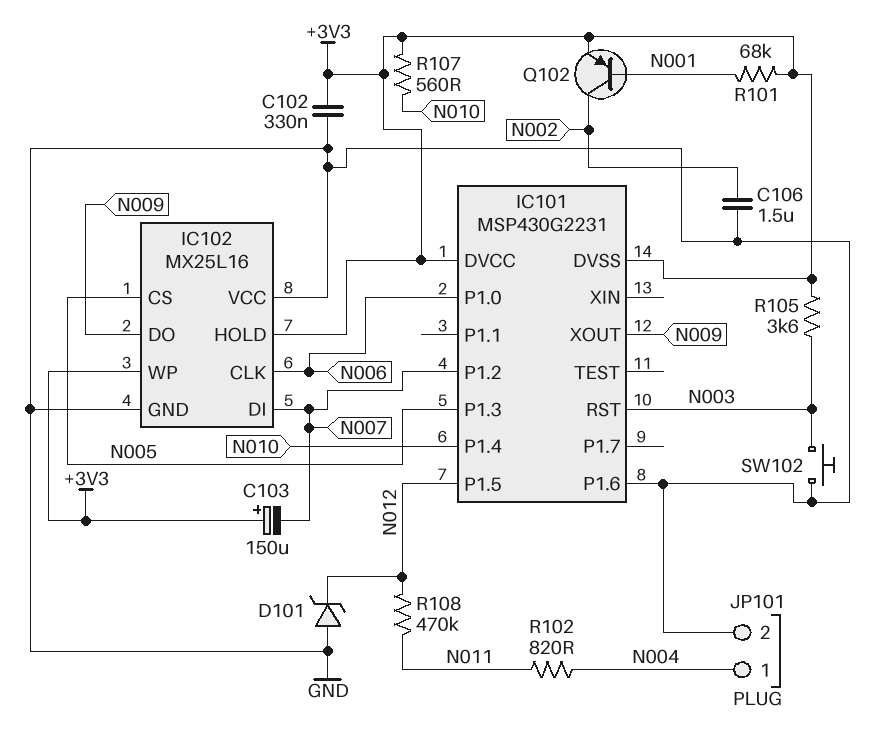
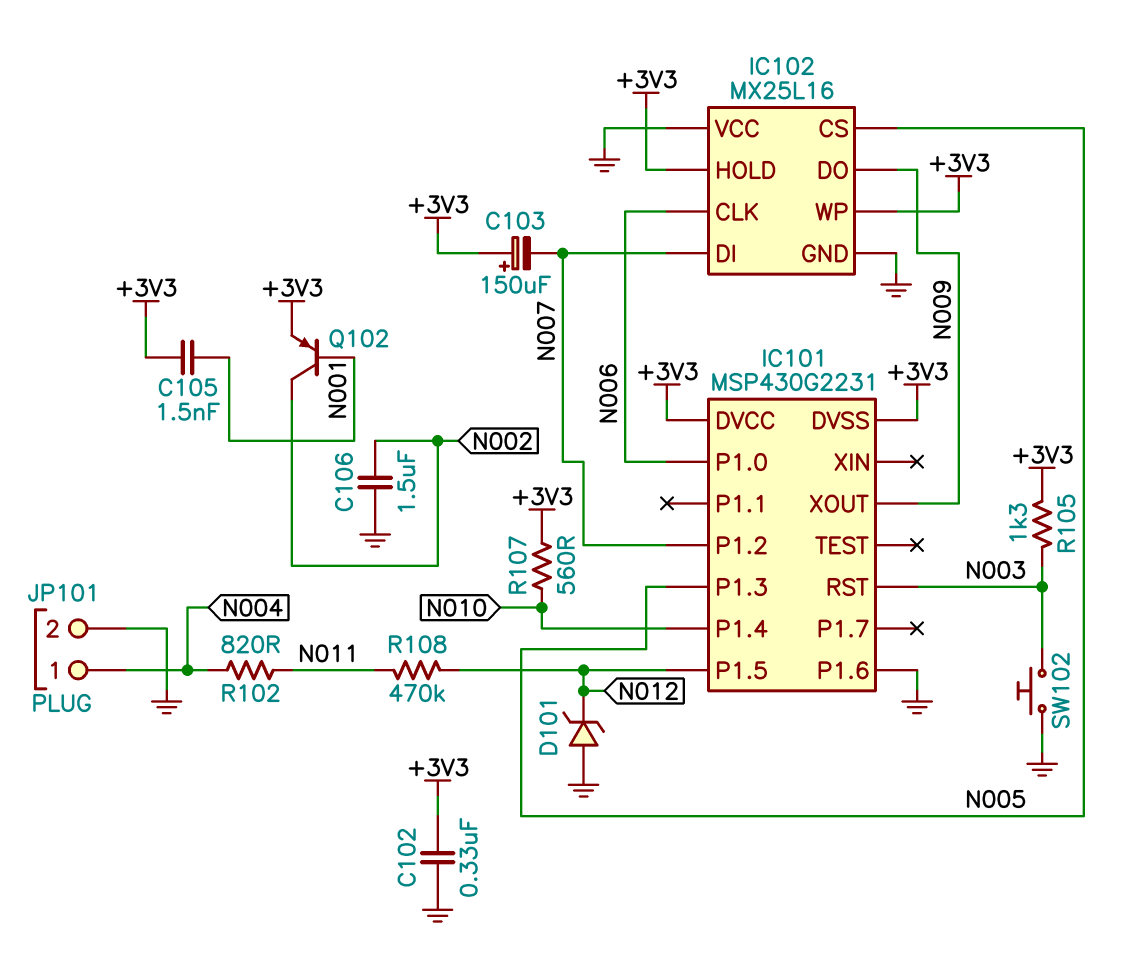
C105: none -> 1.5nF (+3V3, N001)
R101: 68k (+3V3, N001) -> none
R105: 3.6k (+3V3, N003) -> 1.3k (+3V3, N003)

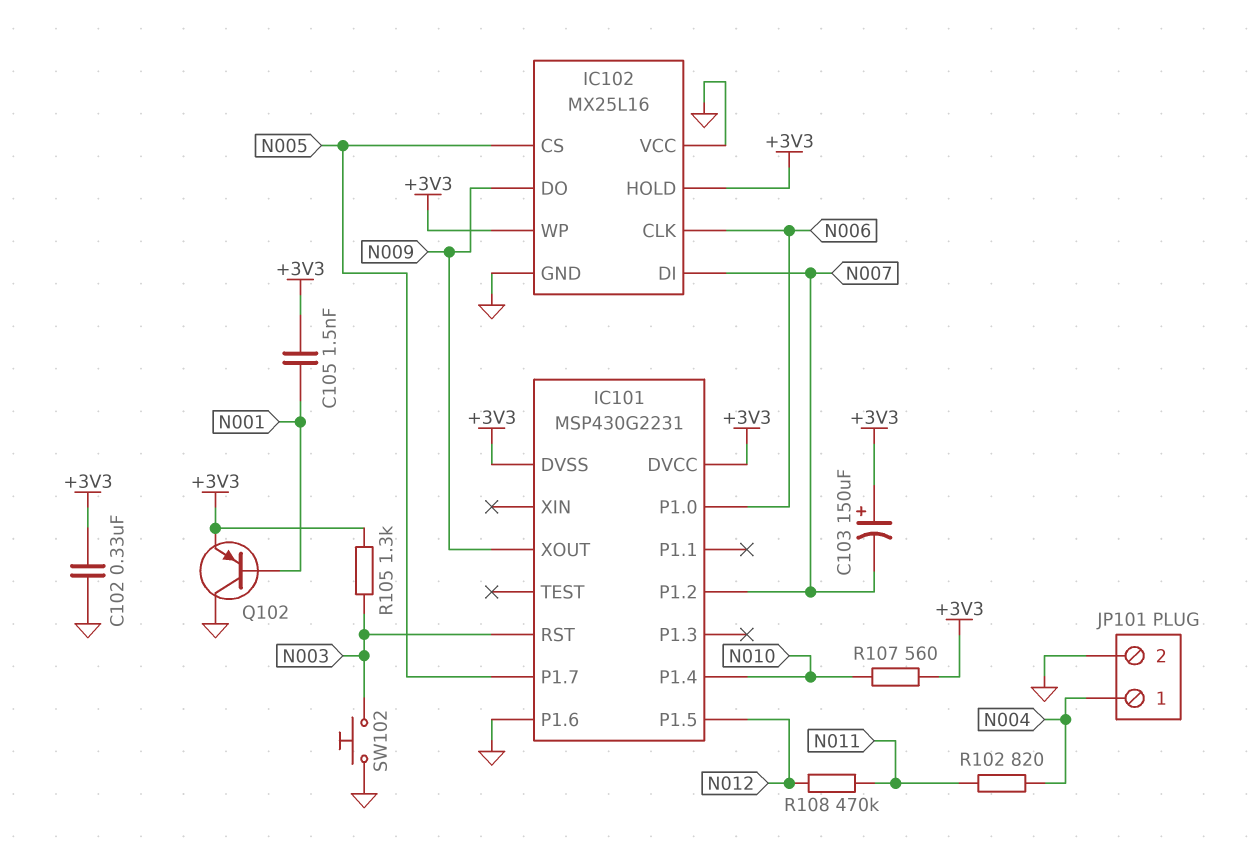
C106: 1.5uF (GND, N002) -> none
D101: zener (A GND, K N012) -> none
IC101 pin P1.3: N005 -> none
IC101 pin P1.7: none -> N005
Q102: PNP (B N001, C N002, E +3V3) -> PNP (B N001, C GND, E +3V3)

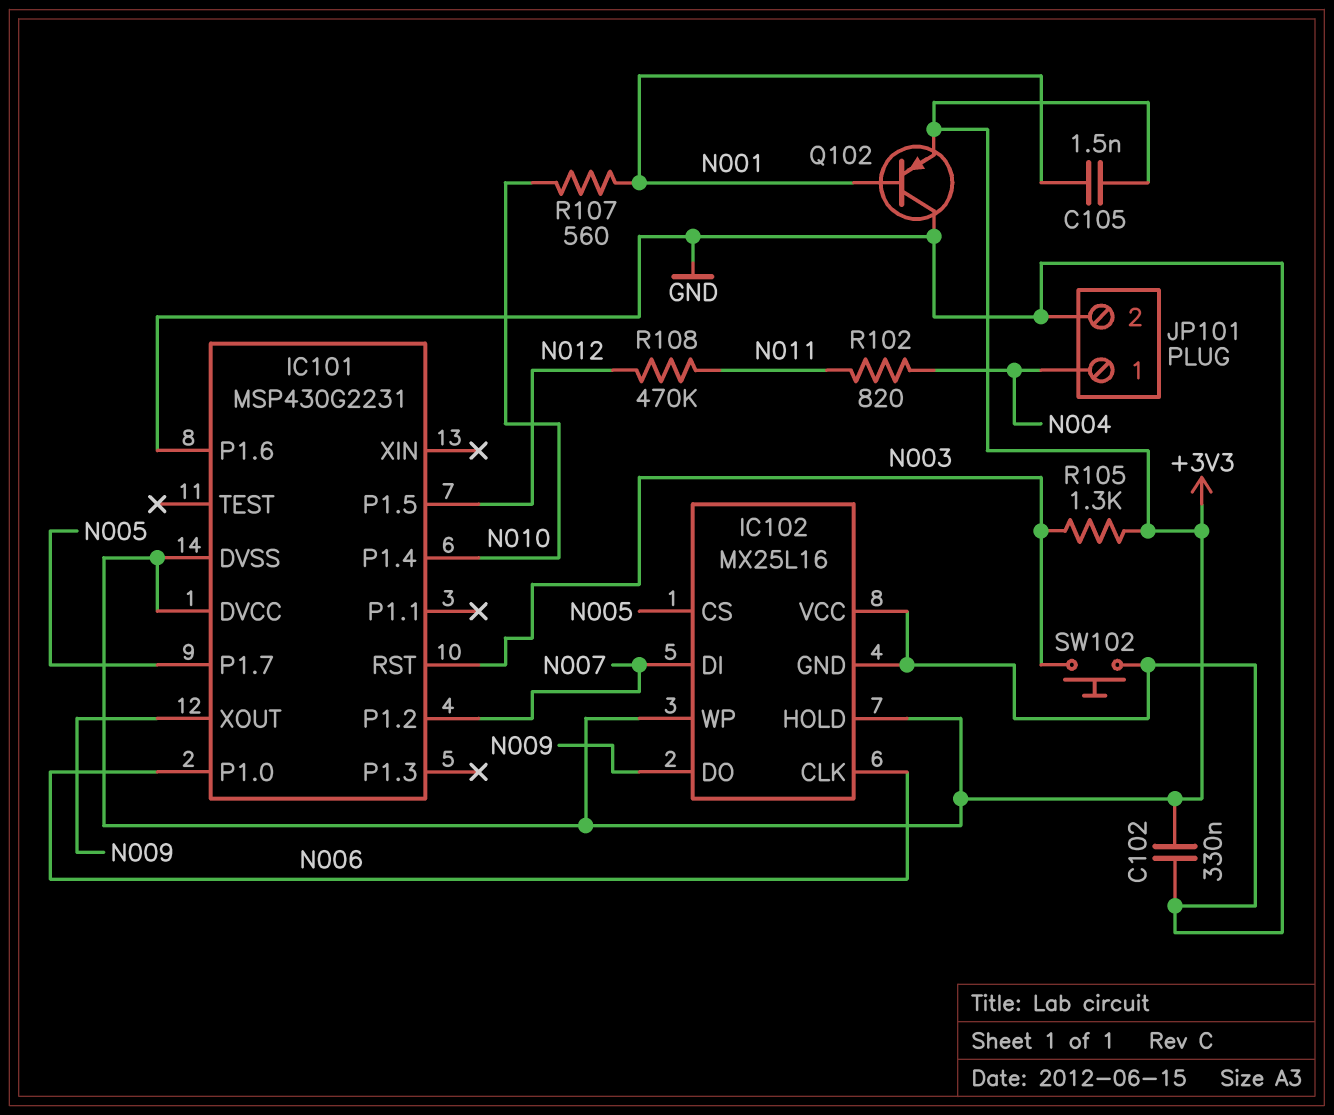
C103: 150uF (plus +3V3, minus N007) -> none
R107: 560 (+3V3, N010) -> 560 (N001, N010)

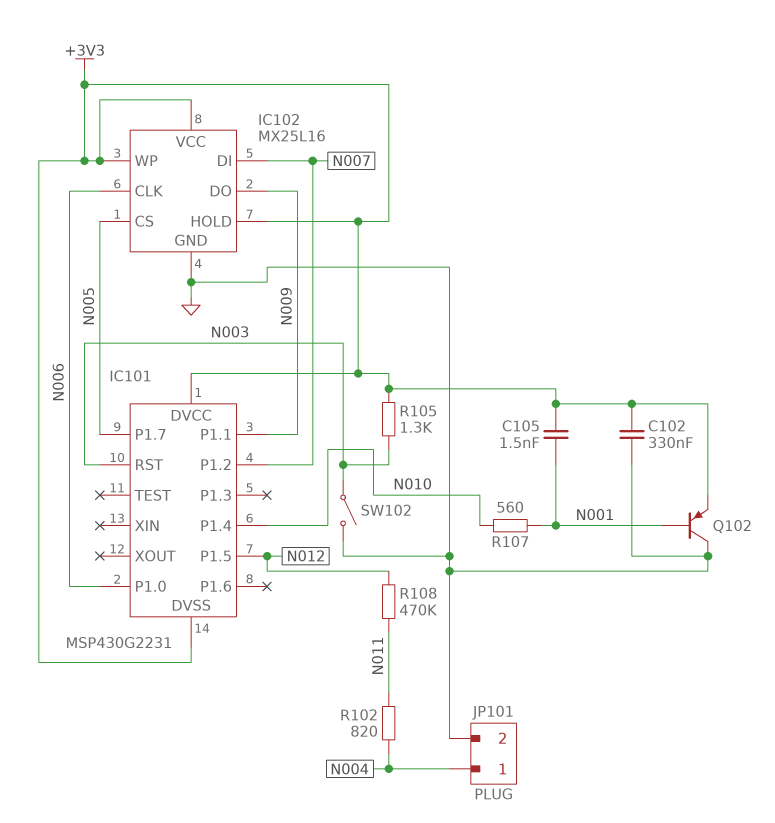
IC101 pin P1.1: none -> N009
IC101 pin P1.6: GND -> none
IC101 pin XOUT: N009 -> none
IC102 pin VCC: GND -> +3V3
SW102: button (GND, N003) -> switch (GND, N003)

